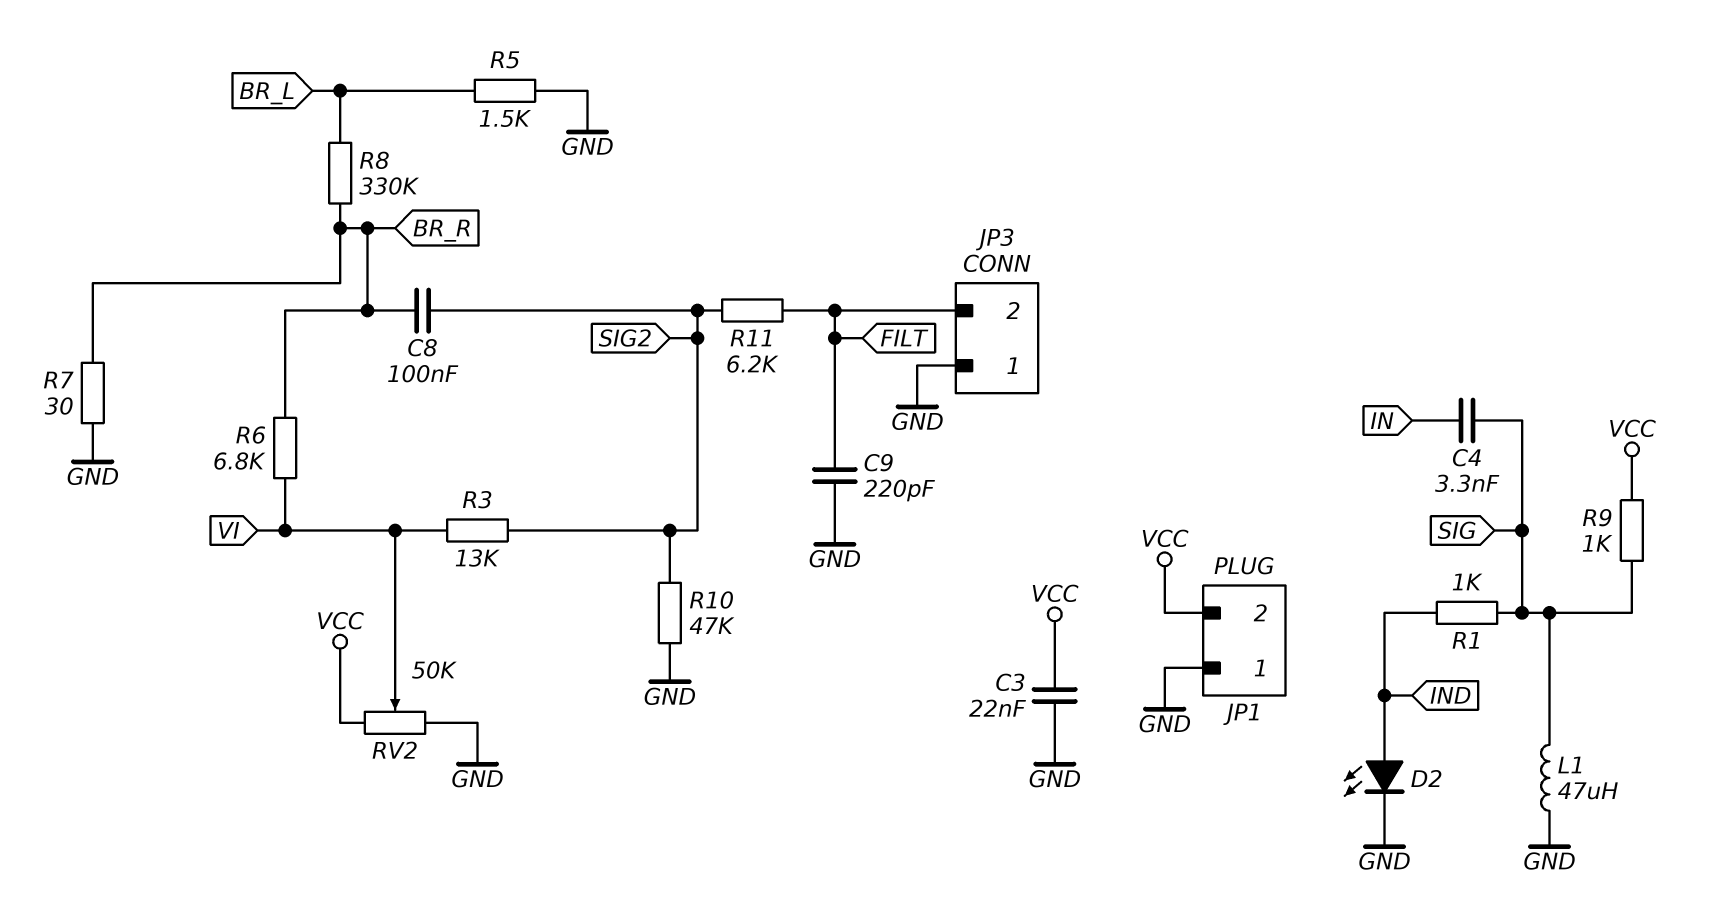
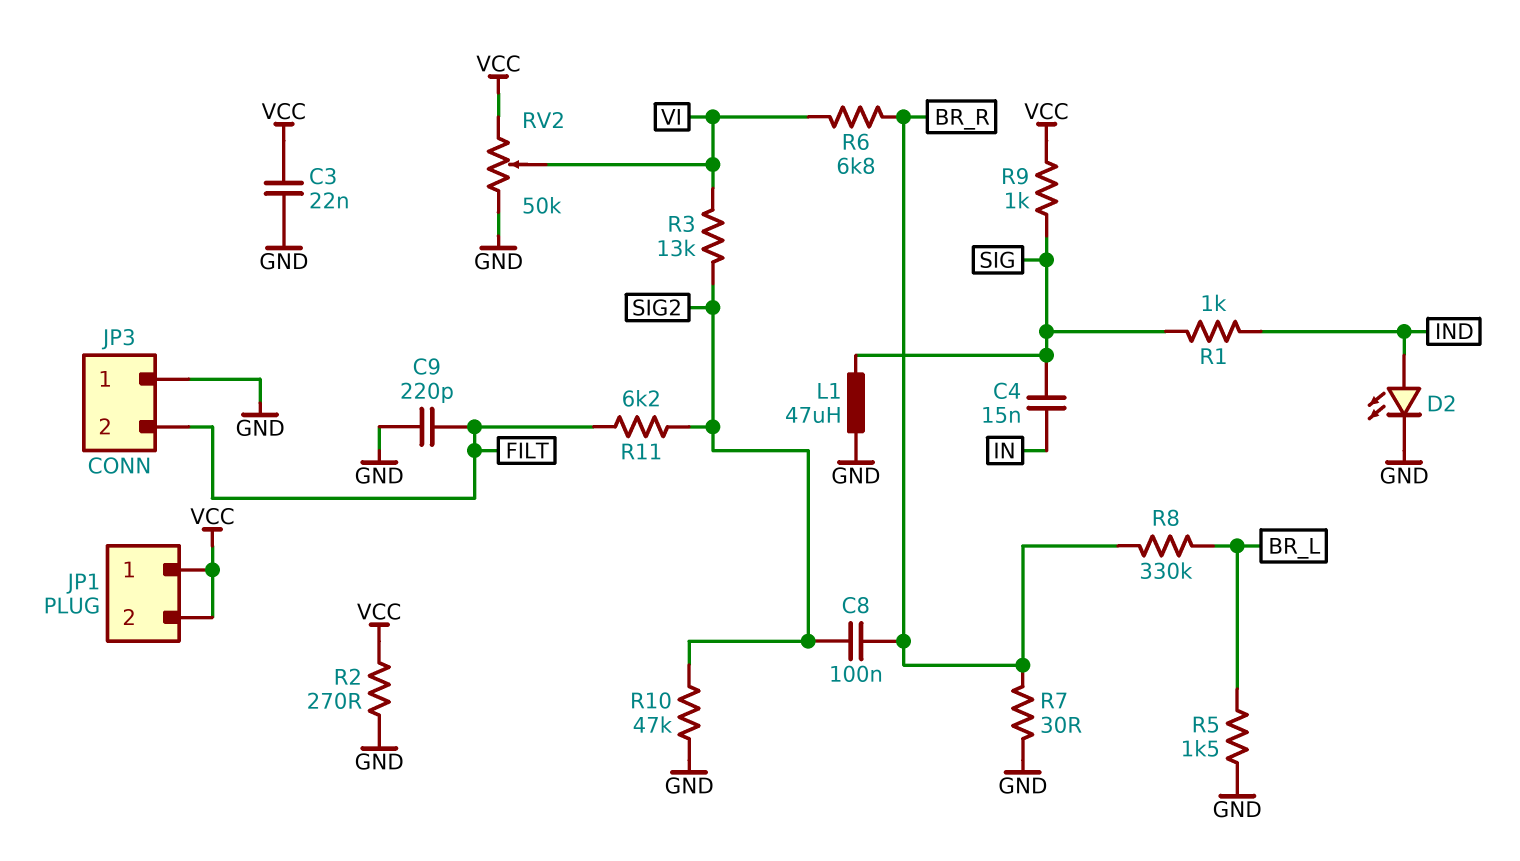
C4: 3.3nF (IN, SIG) -> 15nF (IN, SIG)
JP1 pin 1: GND -> VCC
R2: none -> 270 (GND, VCC)

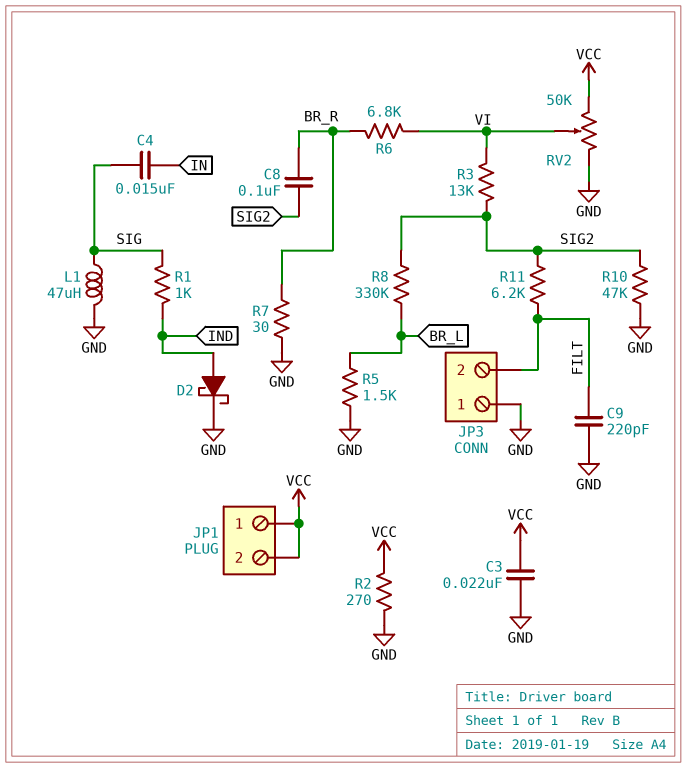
D2: LED (A IND, K GND) -> schottky (A IND, K GND)
R8: 330k (BR_L, BR_R) -> 330k (BR_L, SIG2)
R9: 1k (SIG, VCC) -> none

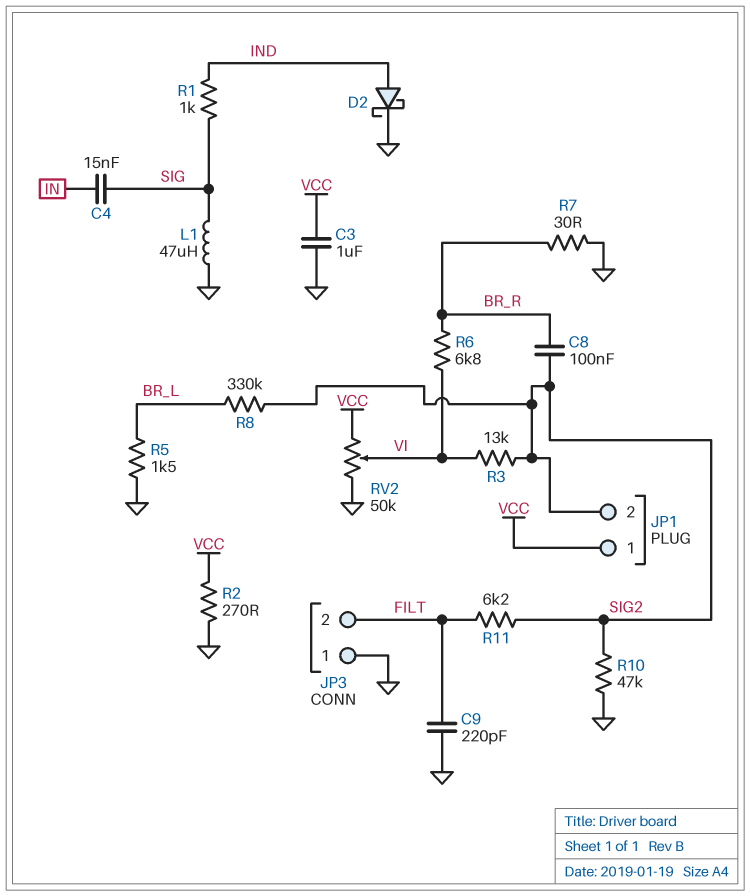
C3: 22nF (GND, VCC) -> 1uF (GND, VCC)
JP1 pin 2: VCC -> SIG2

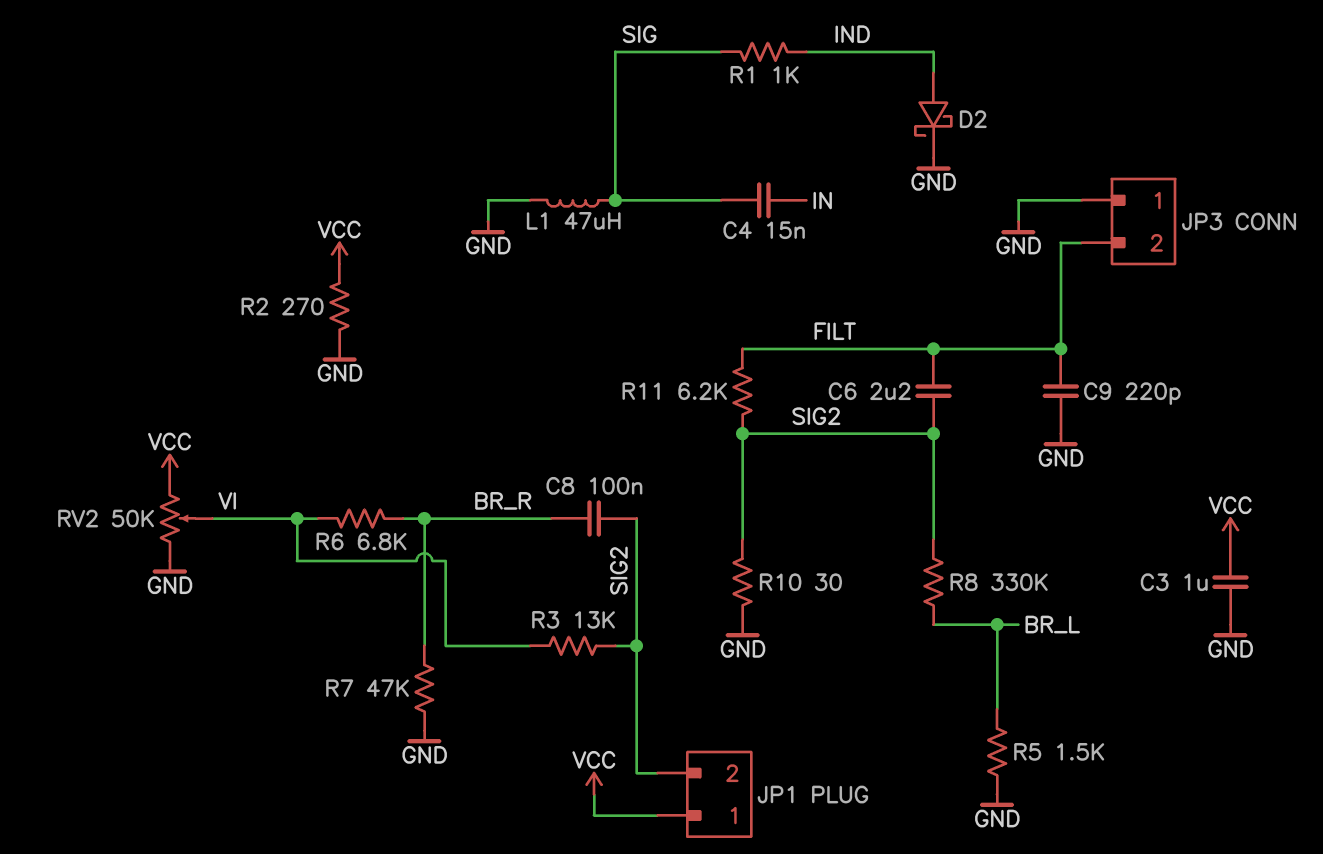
C6: none -> 2.2uF (FILT, SIG2)
R7: 30 (BR_R, GND) -> 47k (BR_R, GND)
R10: 47k (GND, SIG2) -> 30 (GND, SIG2)

